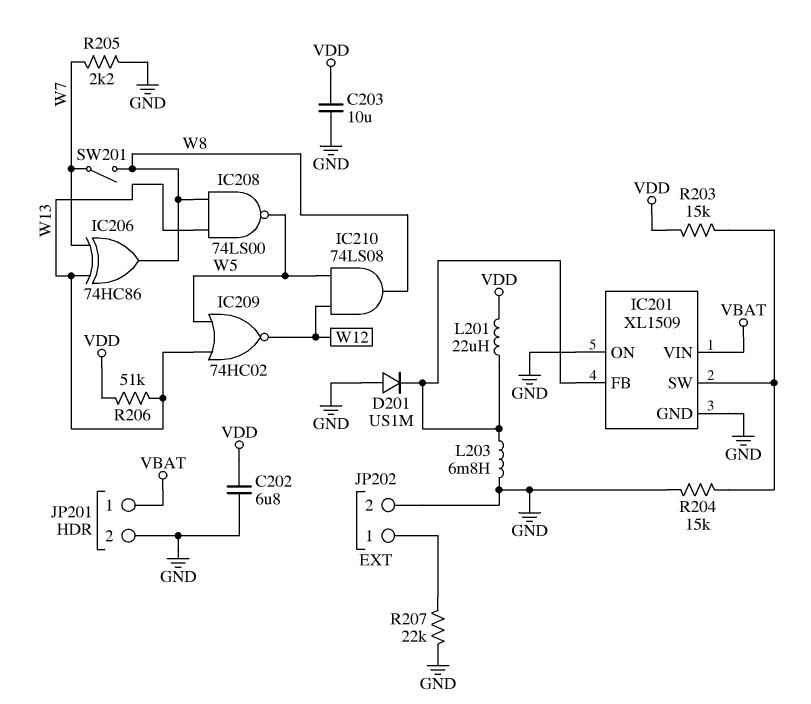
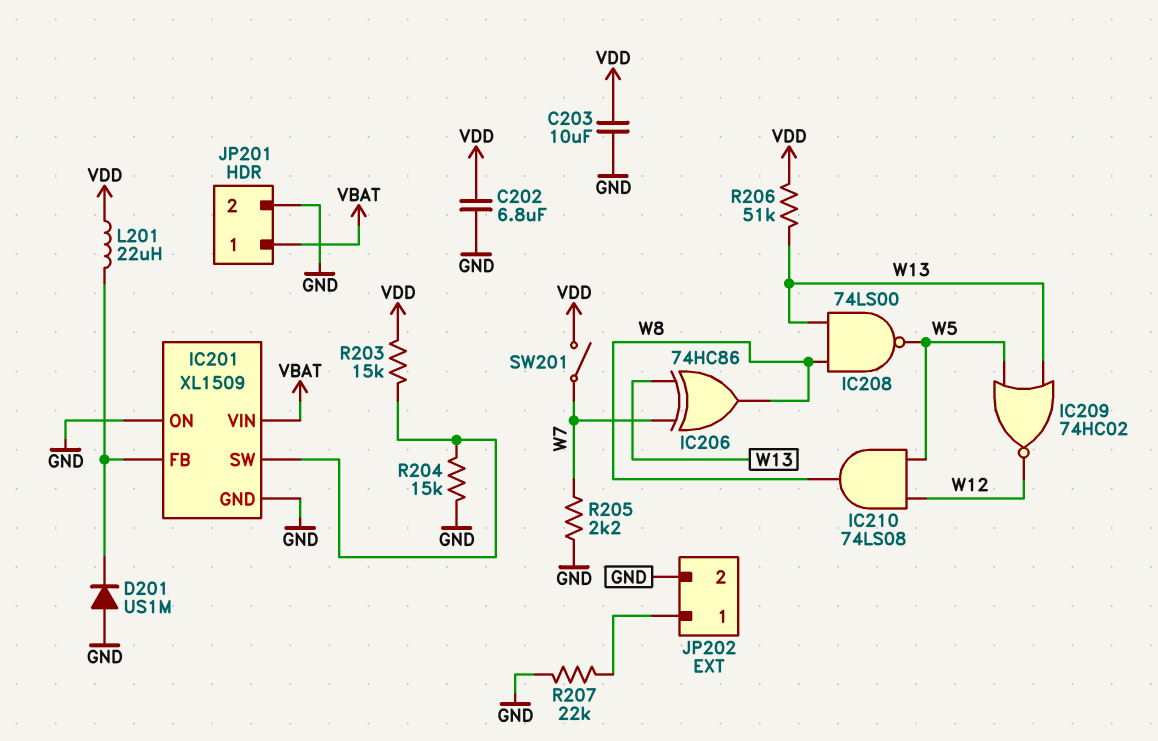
L203: 6.8mH (GND, IC201/FB) -> none
SW201: switch (W7, W8) -> switch (VDD, W7)

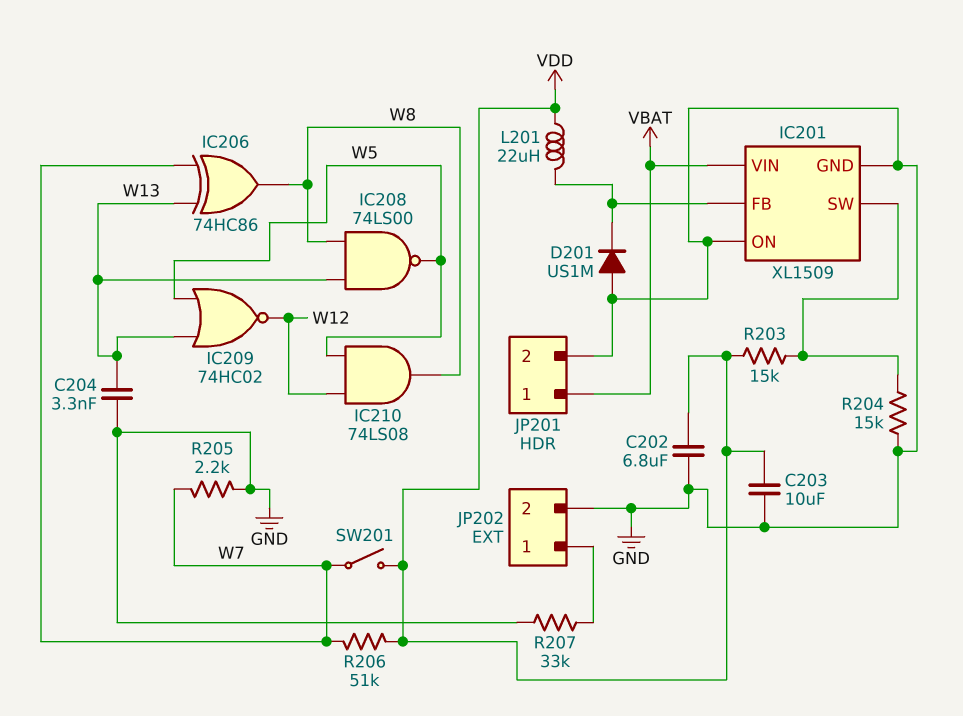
C204: none -> 3.3nF (GND, W13)
R206: 51k (VDD, W13) -> 51k (VDD, W7)
R207: 22k (GND, JP202/1) -> 33k (GND, JP202/1)

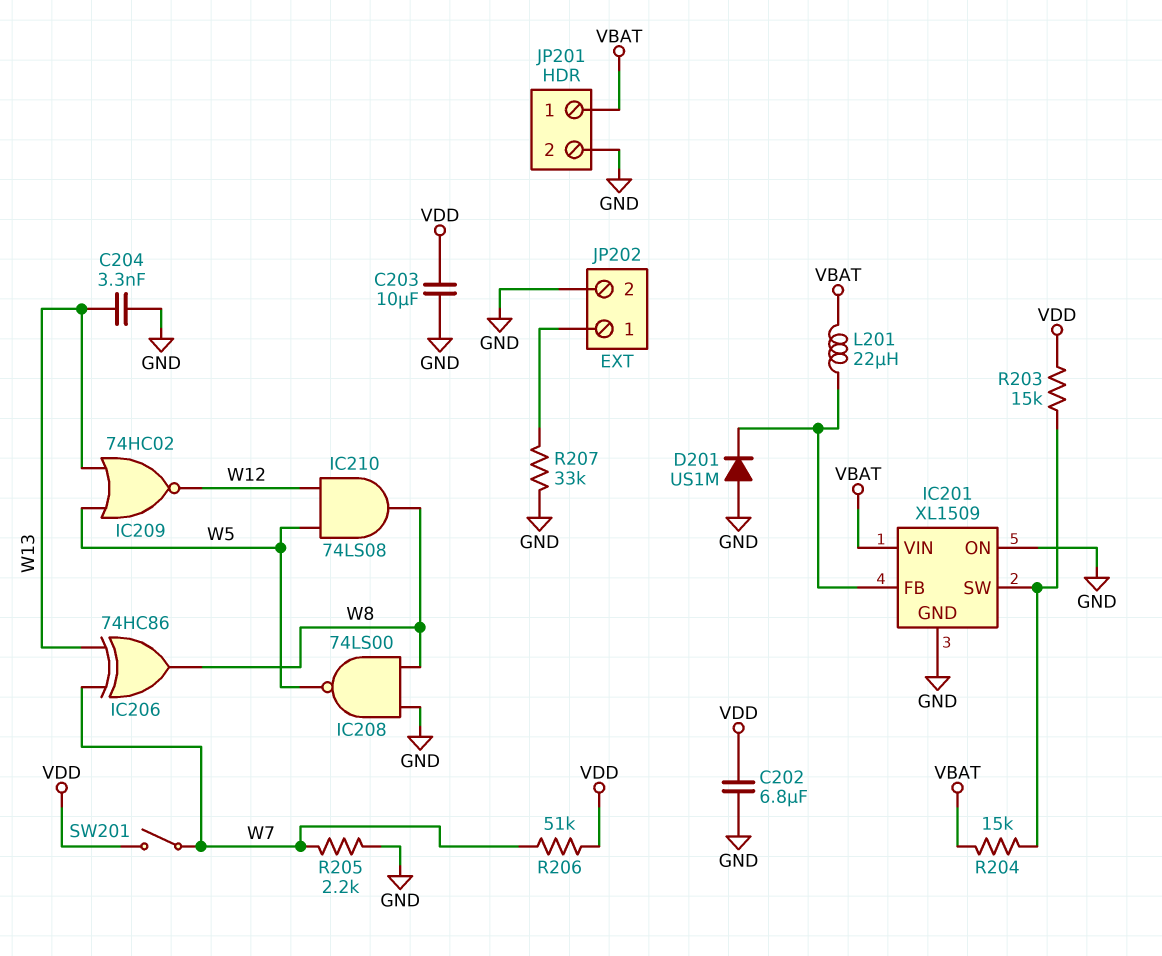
IC208: NAND 74LS00 (in W8, in W13, out W5) -> NAND 74LS00 (in GND, in W8, out W5)
L201: 22uH (IC201/FB, VDD) -> 22uH (IC201/FB, VBAT)
R204: 15k (GND, IC201/SW) -> 15k (IC201/SW, VBAT)

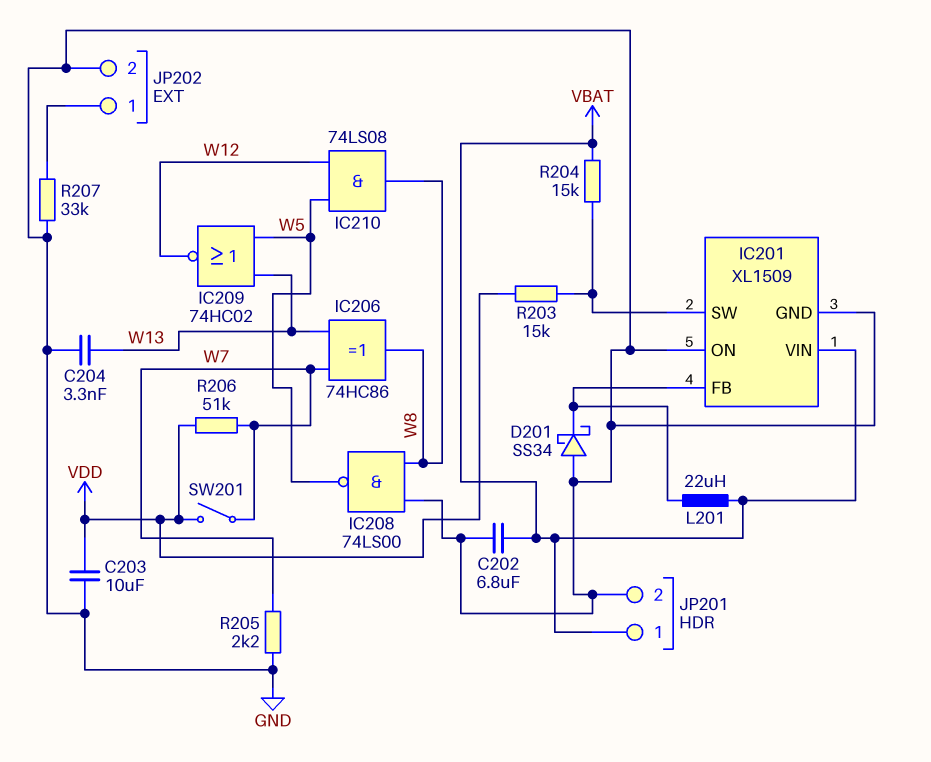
C202: 6.8uF (GND, VDD) -> 6.8uF (GND, VBAT)
D201: diode US1M (A GND, K IC201/FB) -> schottky SS34 (A GND, K IC201/FB)

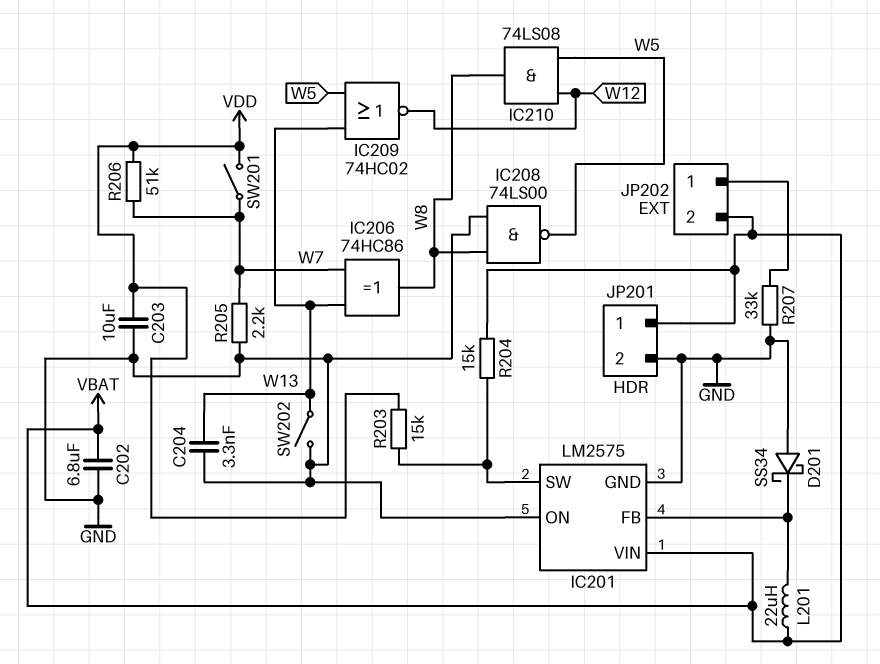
IC201: XL1509 -> LM2575
JP202 pin 2: GND -> VBAT
SW202: none -> switch (GND, W13)

